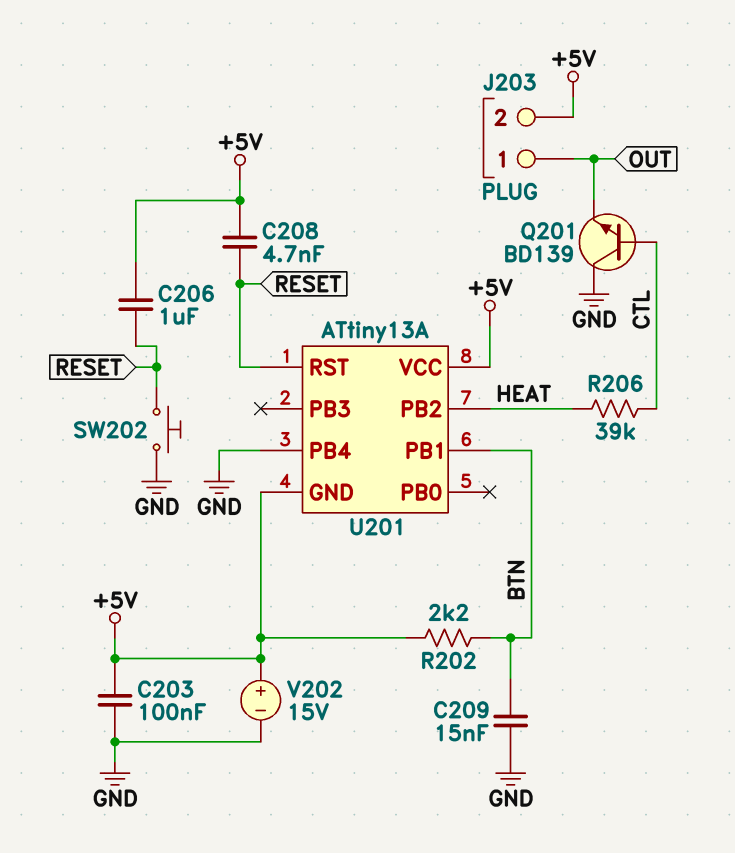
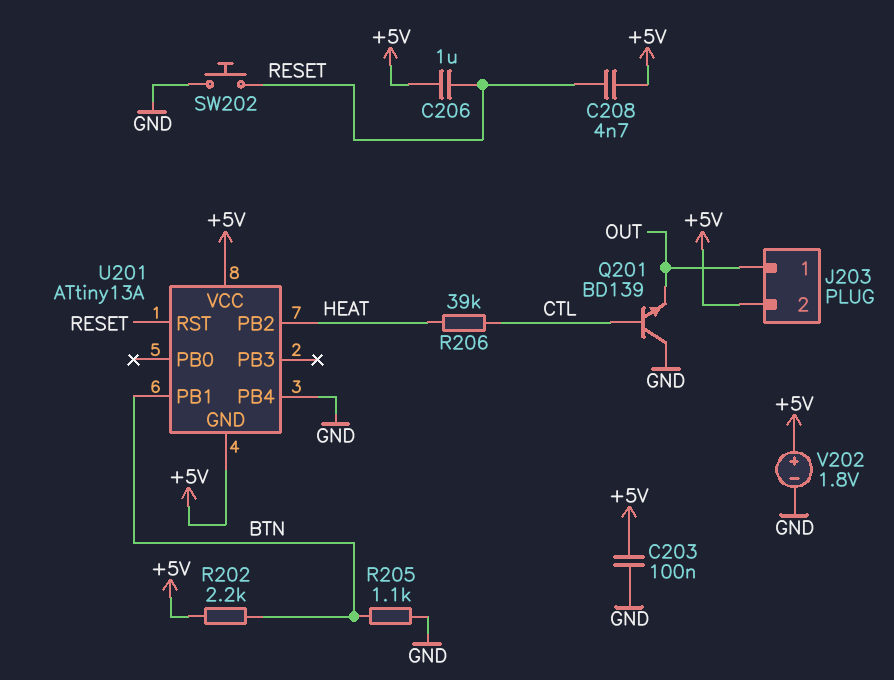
C209: 15nF (BTN, GND) -> none
R205: none -> 1.1k (BTN, GND)
V202: 15V (plus +5V, minus GND) -> 1.8V (plus +5V, minus GND)

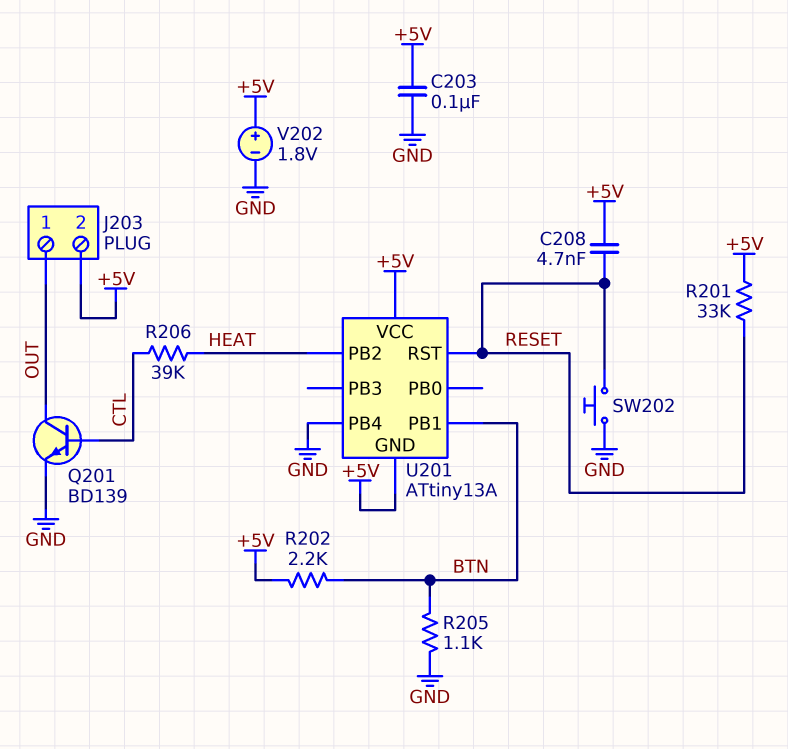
C206: 1uF (+5V, RESET) -> none
Q201: NPN BD139 (B CTL, C GND, E OUT) -> NPN BD139 (B CTL, C OUT, E GND)
R201: none -> 33k (+5V, RESET)

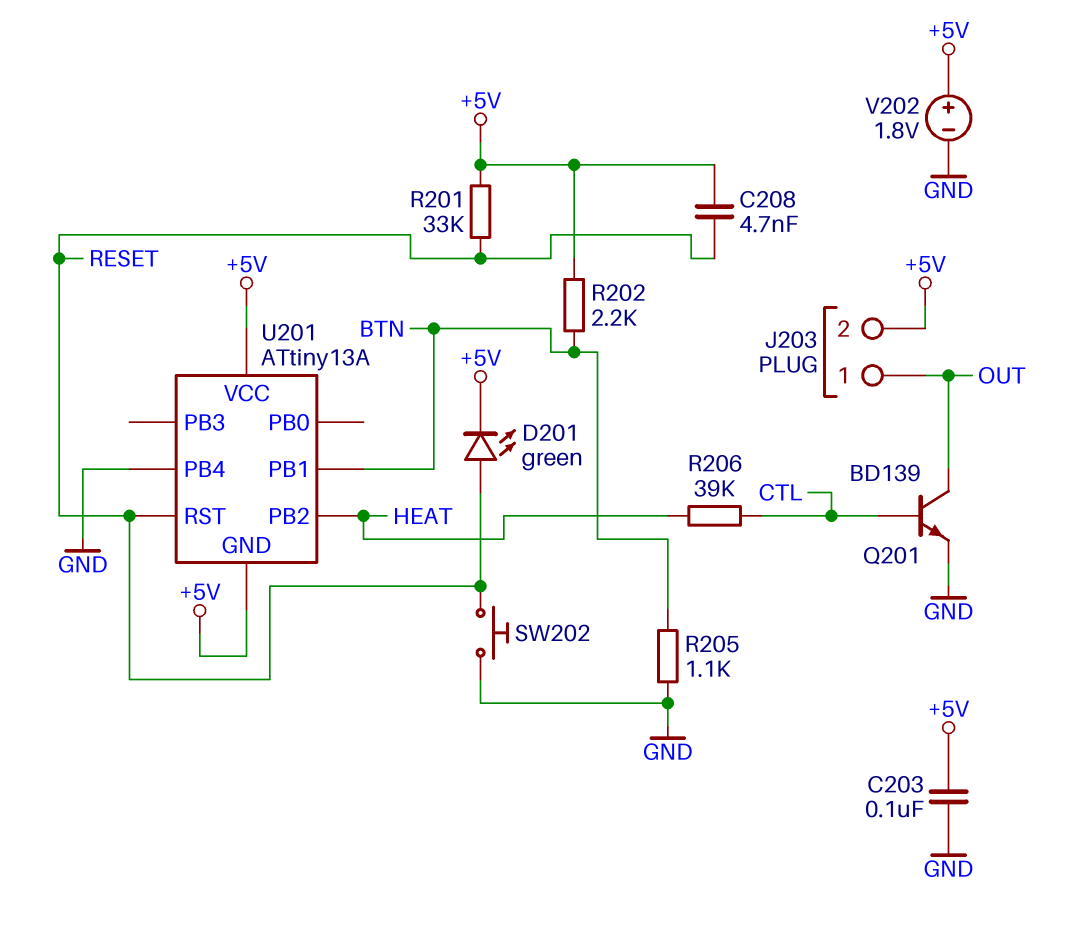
D201: none -> LED green (A RESET, K +5V)

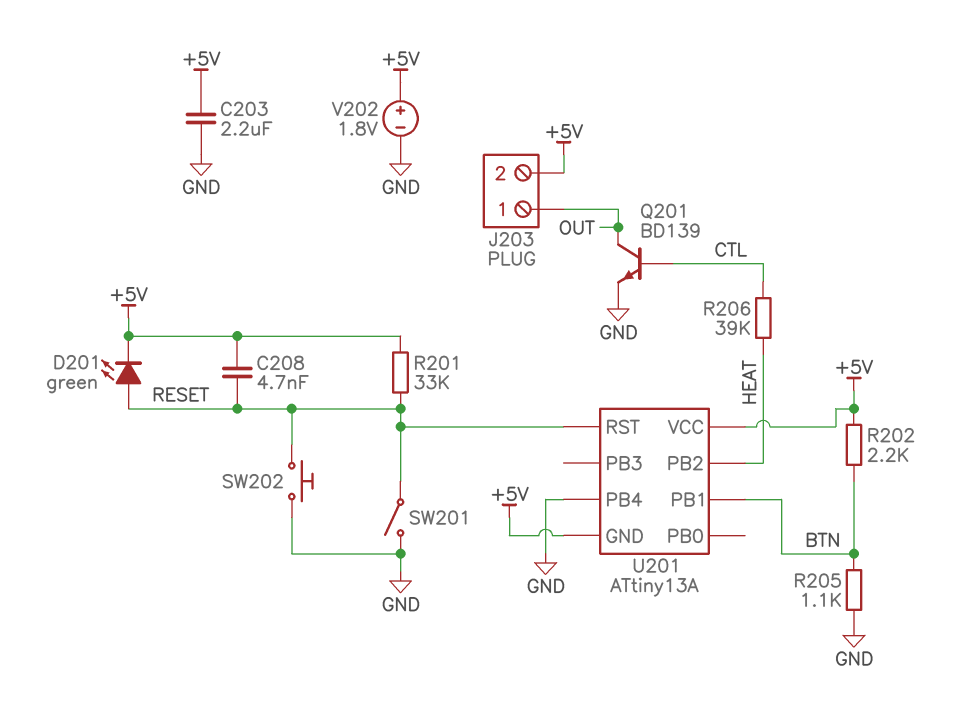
C203: 100nF (+5V, GND) -> 2.2uF (+5V, GND)
SW201: none -> switch (GND, RESET)

